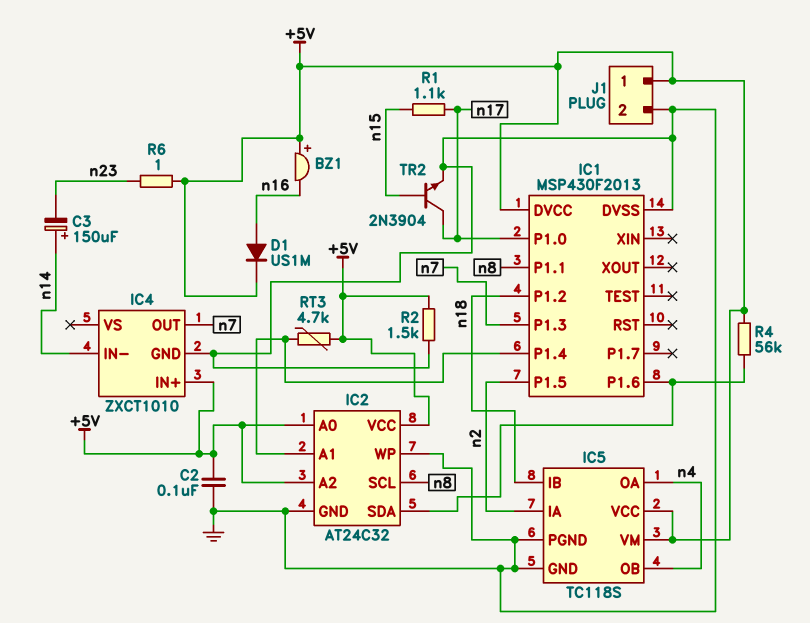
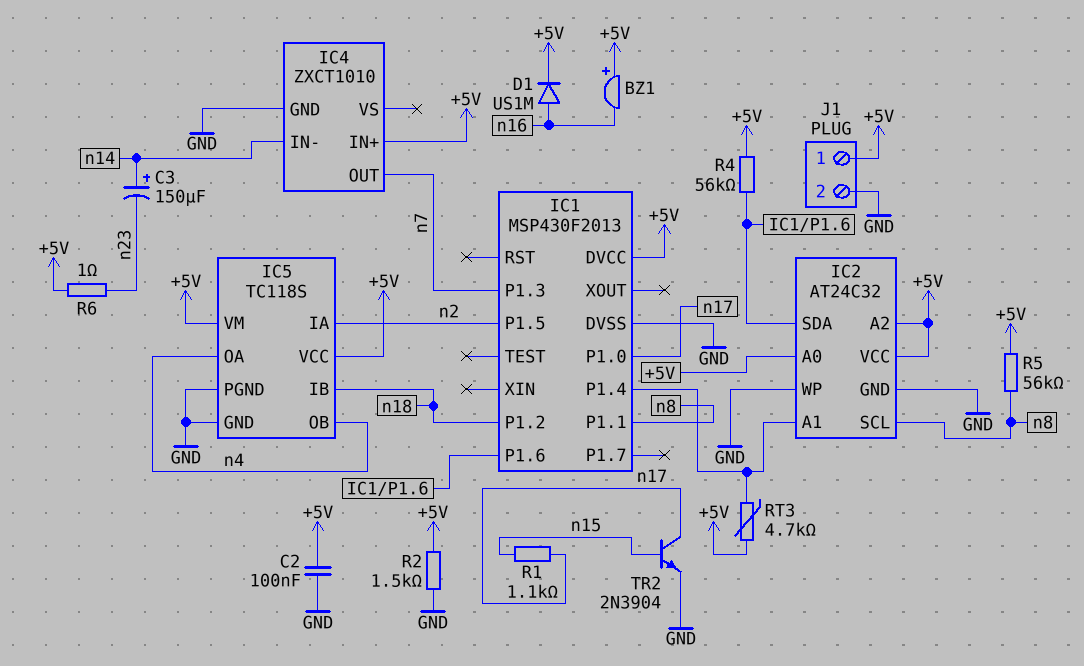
R5: none -> 56k (+5V, n8)

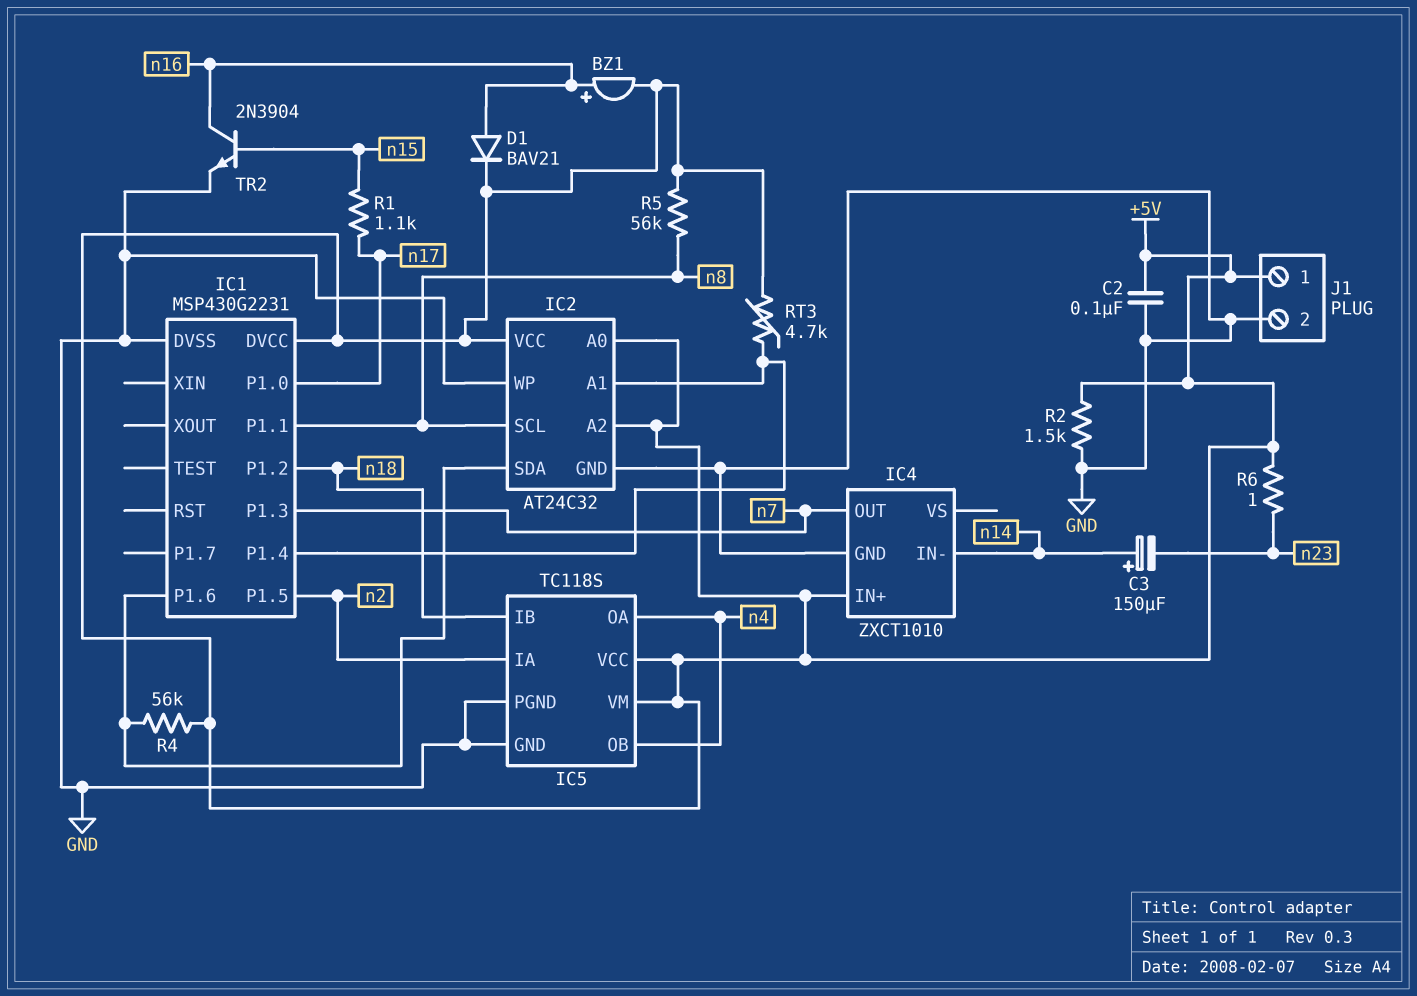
BZ1: buzzer (plus +5V, minus n16) -> buzzer (plus n16, minus +5V)
D1: diode US1M (A n16, K +5V) -> diode BAV21 (A n16, K +5V)
IC1: MSP430F2013 -> MSP430G2231
TR2: NPN 2N3904 (B n15, C n17, E GND) -> NPN 2N3904 (B n15, C n16, E GND)

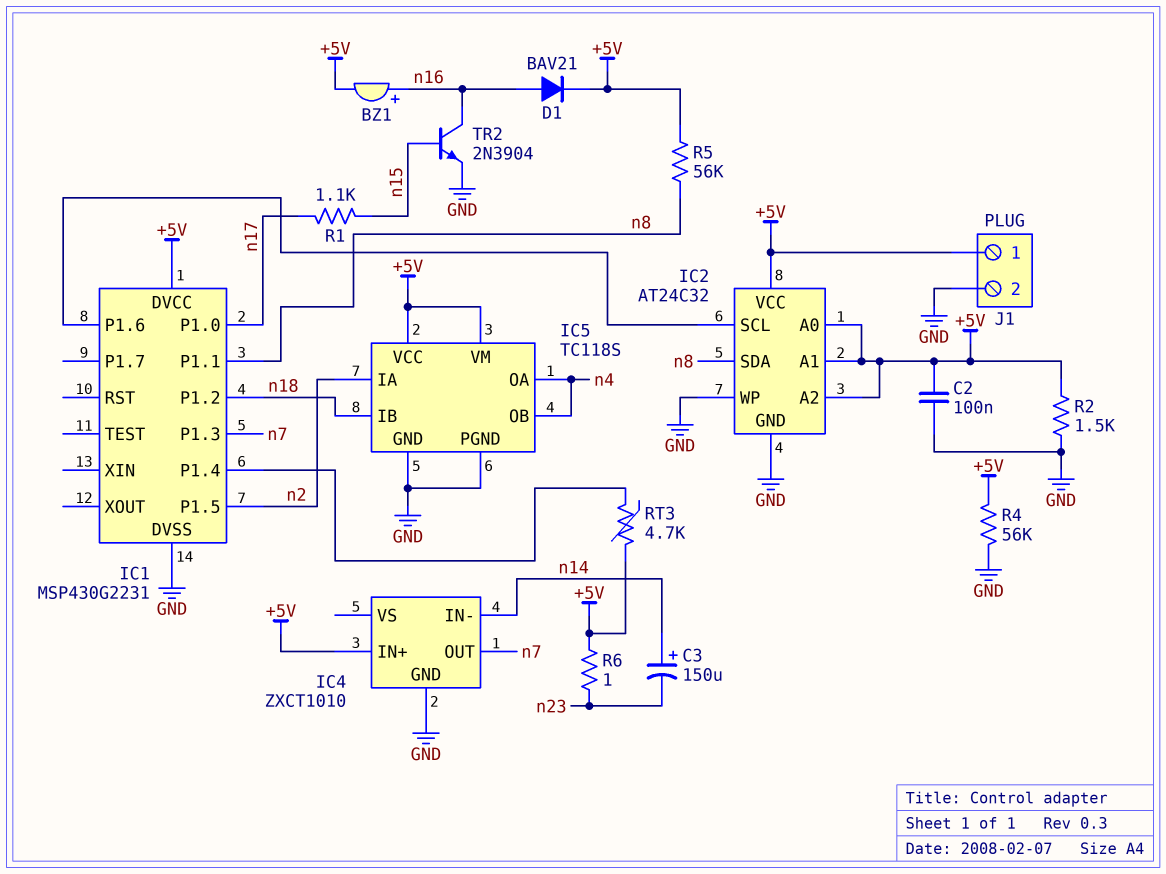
IC2 pin A1: IC1/P1.4 -> +5V
IC2 pin SCL: n8 -> IC1/P1.6
IC2 pin SDA: IC1/P1.6 -> n8
R4: 56k (+5V, IC1/P1.6) -> 56k (+5V, GND)

